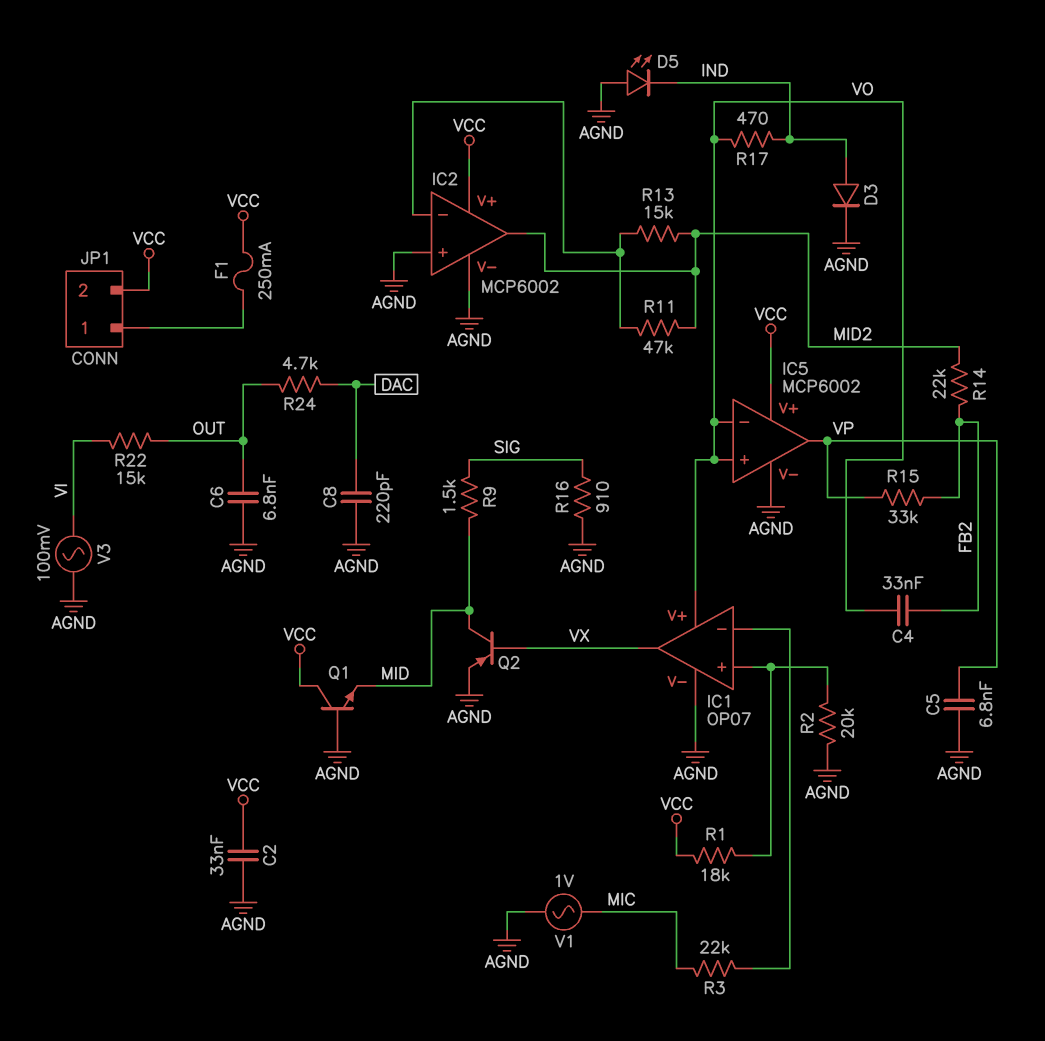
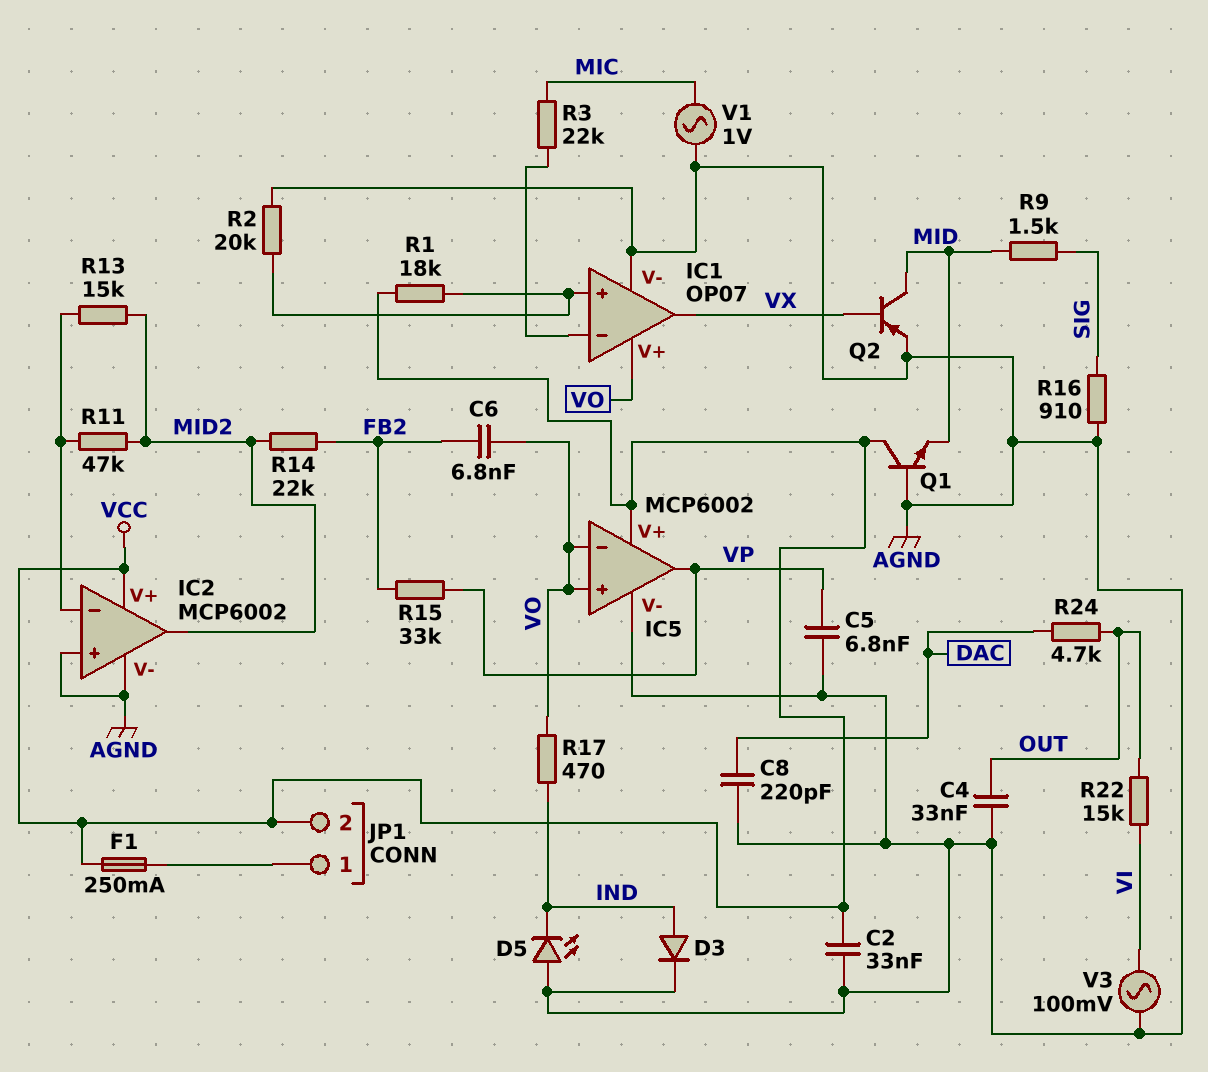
C4: 33nF (FB2, VO) -> 33nF (AGND, OUT)
C6: 6.8nF (AGND, OUT) -> 6.8nF (FB2, VO)

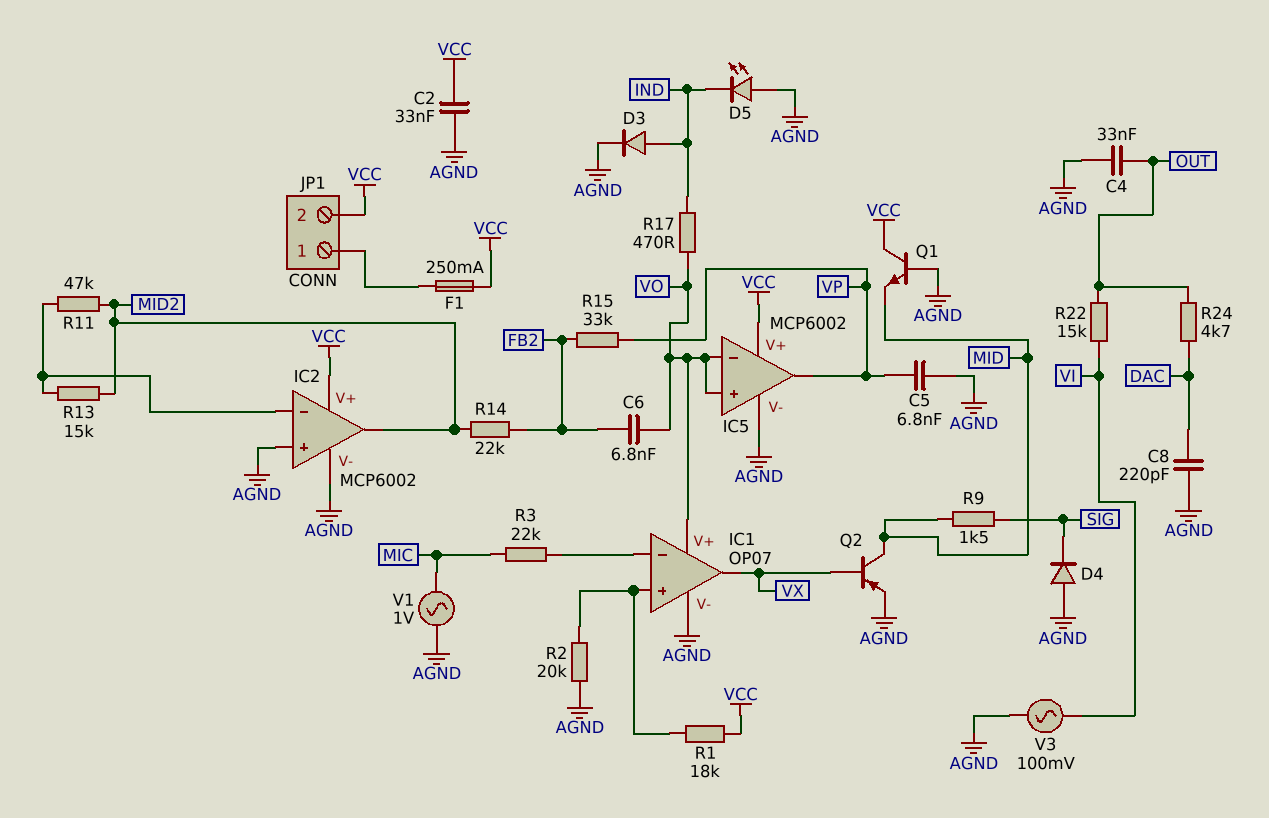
D4: none -> diode (A AGND, K SIG)
R16: 910 (AGND, SIG) -> none

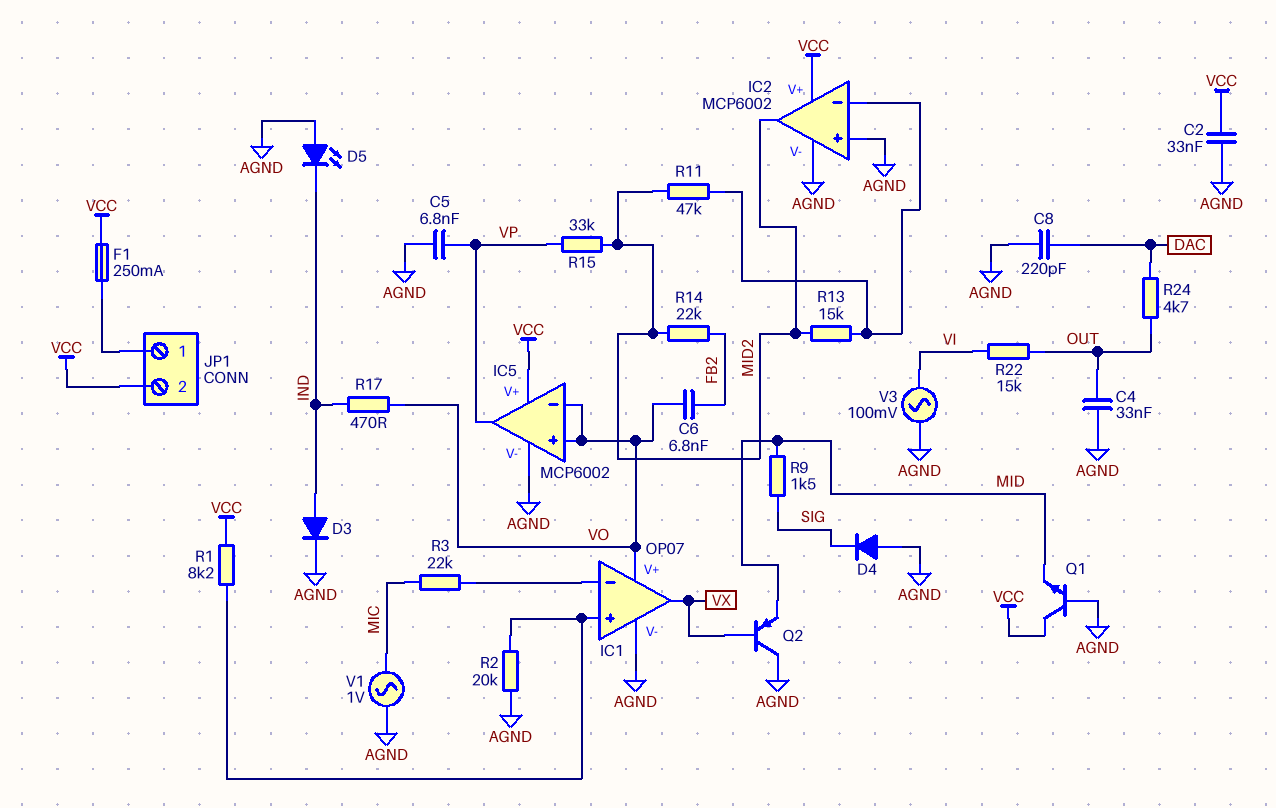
Q2: PNP (B VX, C MID, E AGND) -> PNP (B VX, C AGND, E MID)
R1: 18k (IC1/in+, VCC) -> 8.2k (IC1/in+, VCC)
R15: 33k (FB2, VP) -> 33k (MID2, VP)

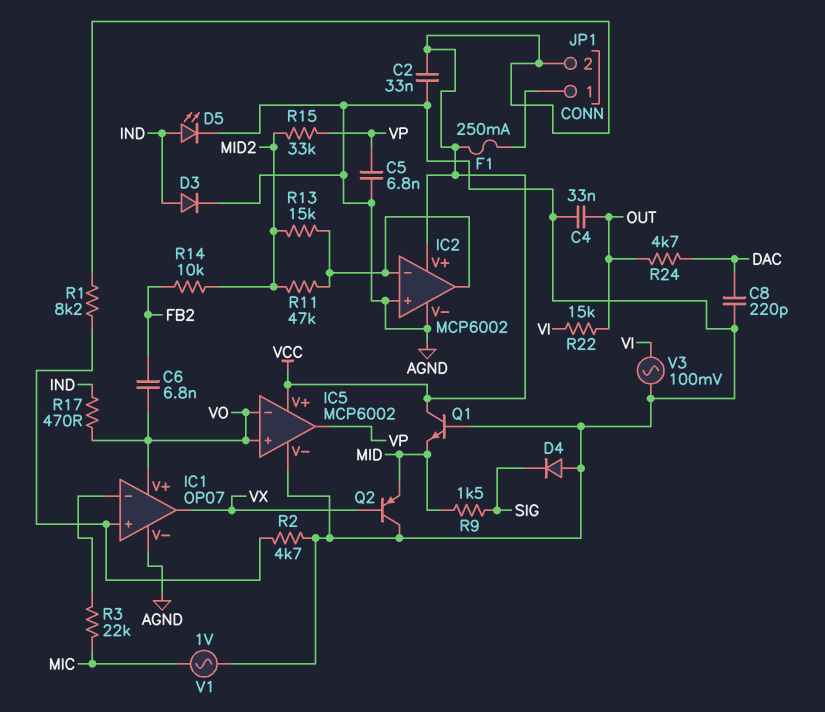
D5: LED (A AGND, K IND) -> LED (A IND, K AGND)
IC2 pin out: MID2 -> IC2/in-
R2: 20k (AGND, IC1/in+) -> 4.7k (AGND, IC1/in+)
R14: 22k (FB2, MID2) -> 10k (FB2, MID2)

